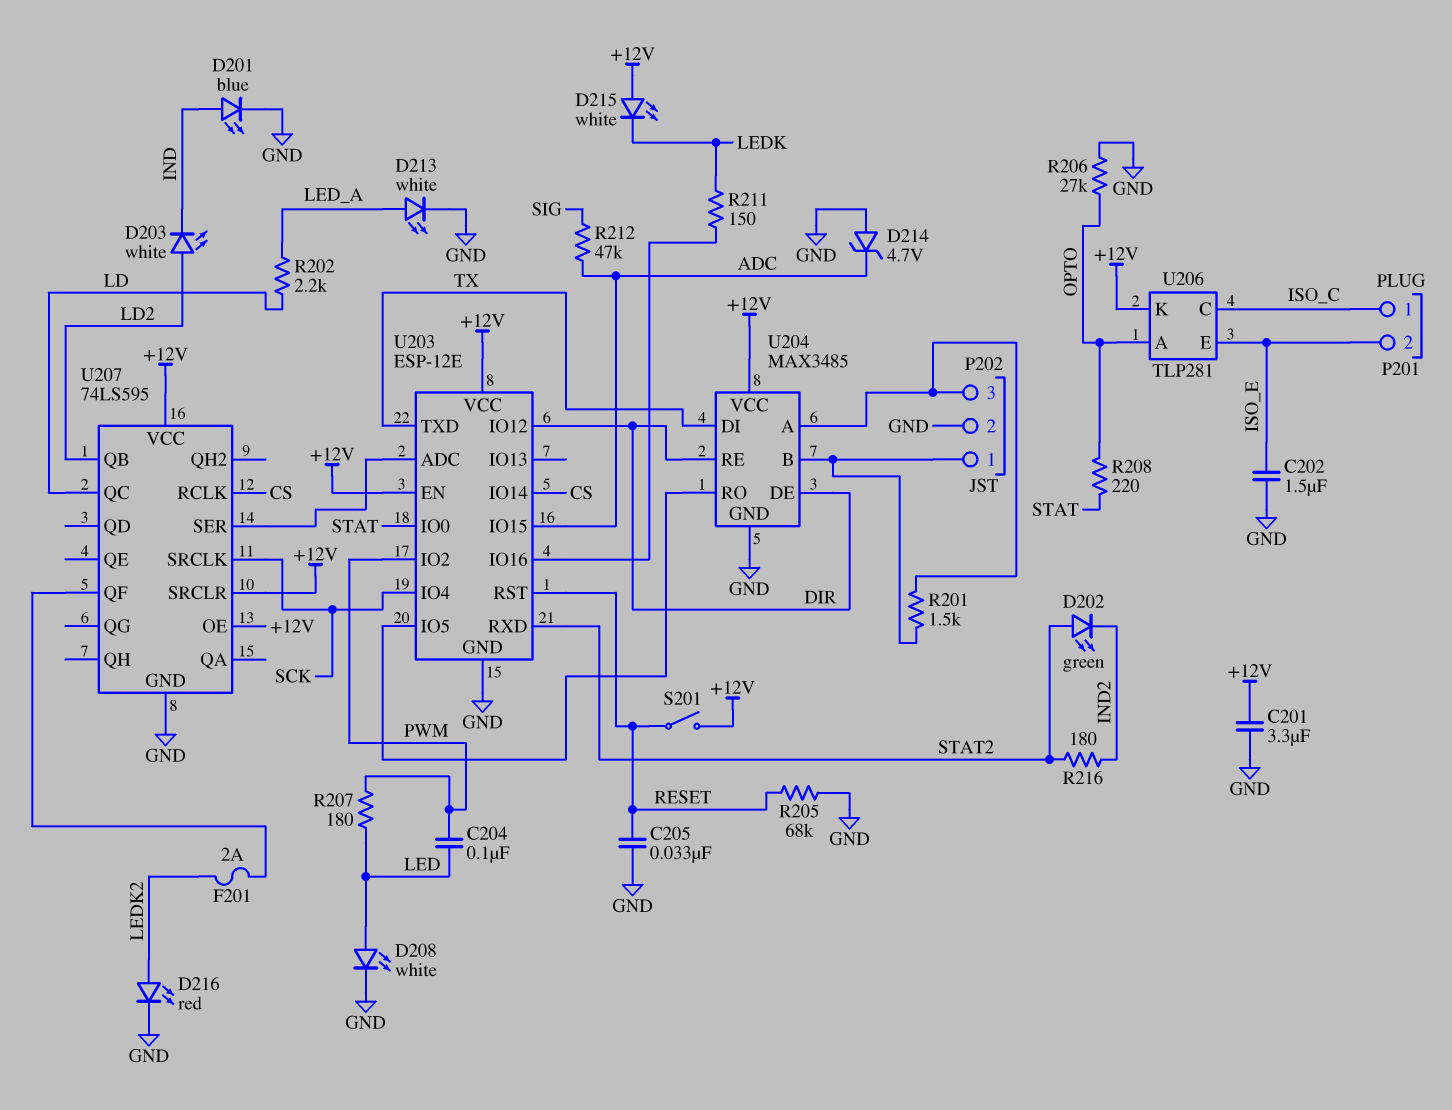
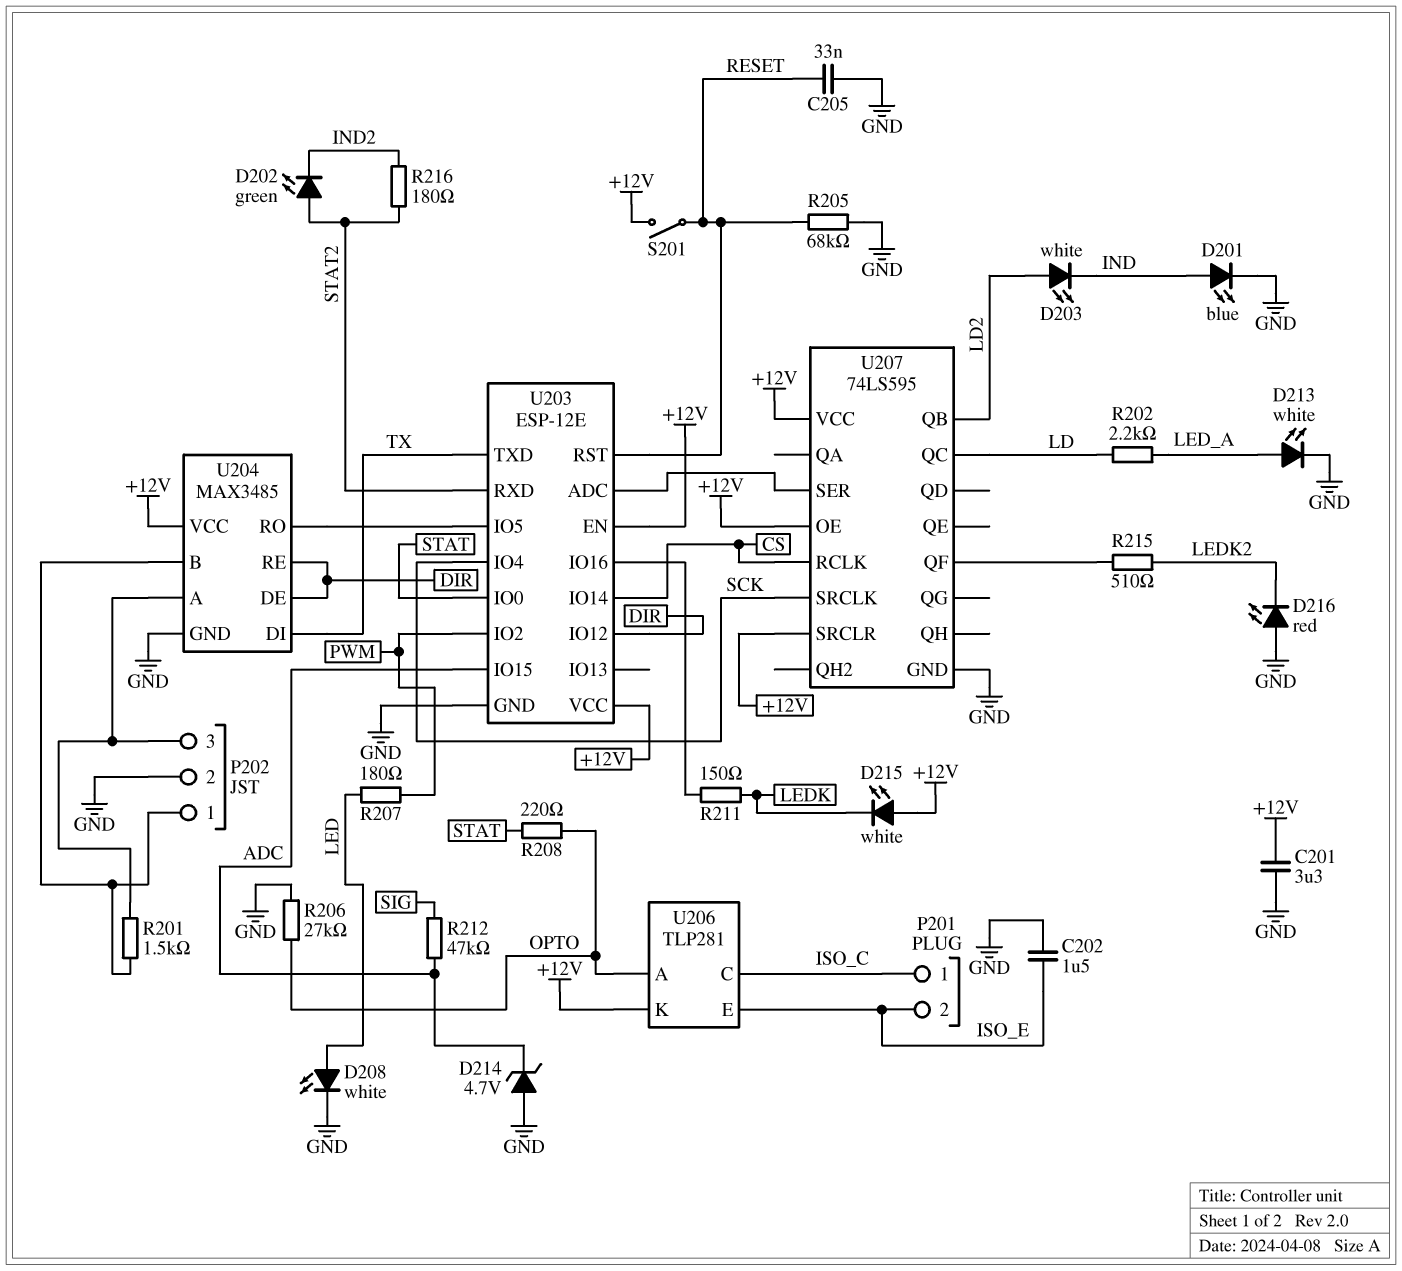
C204: 100nF (LED, PWM) -> none
D216: LED red (A LEDK2, K GND) -> LED red (A GND, K LEDK2)
F201: 2A (LEDK2, U207/QF) -> none
R215: none -> 510 (LEDK2, U207/QF)

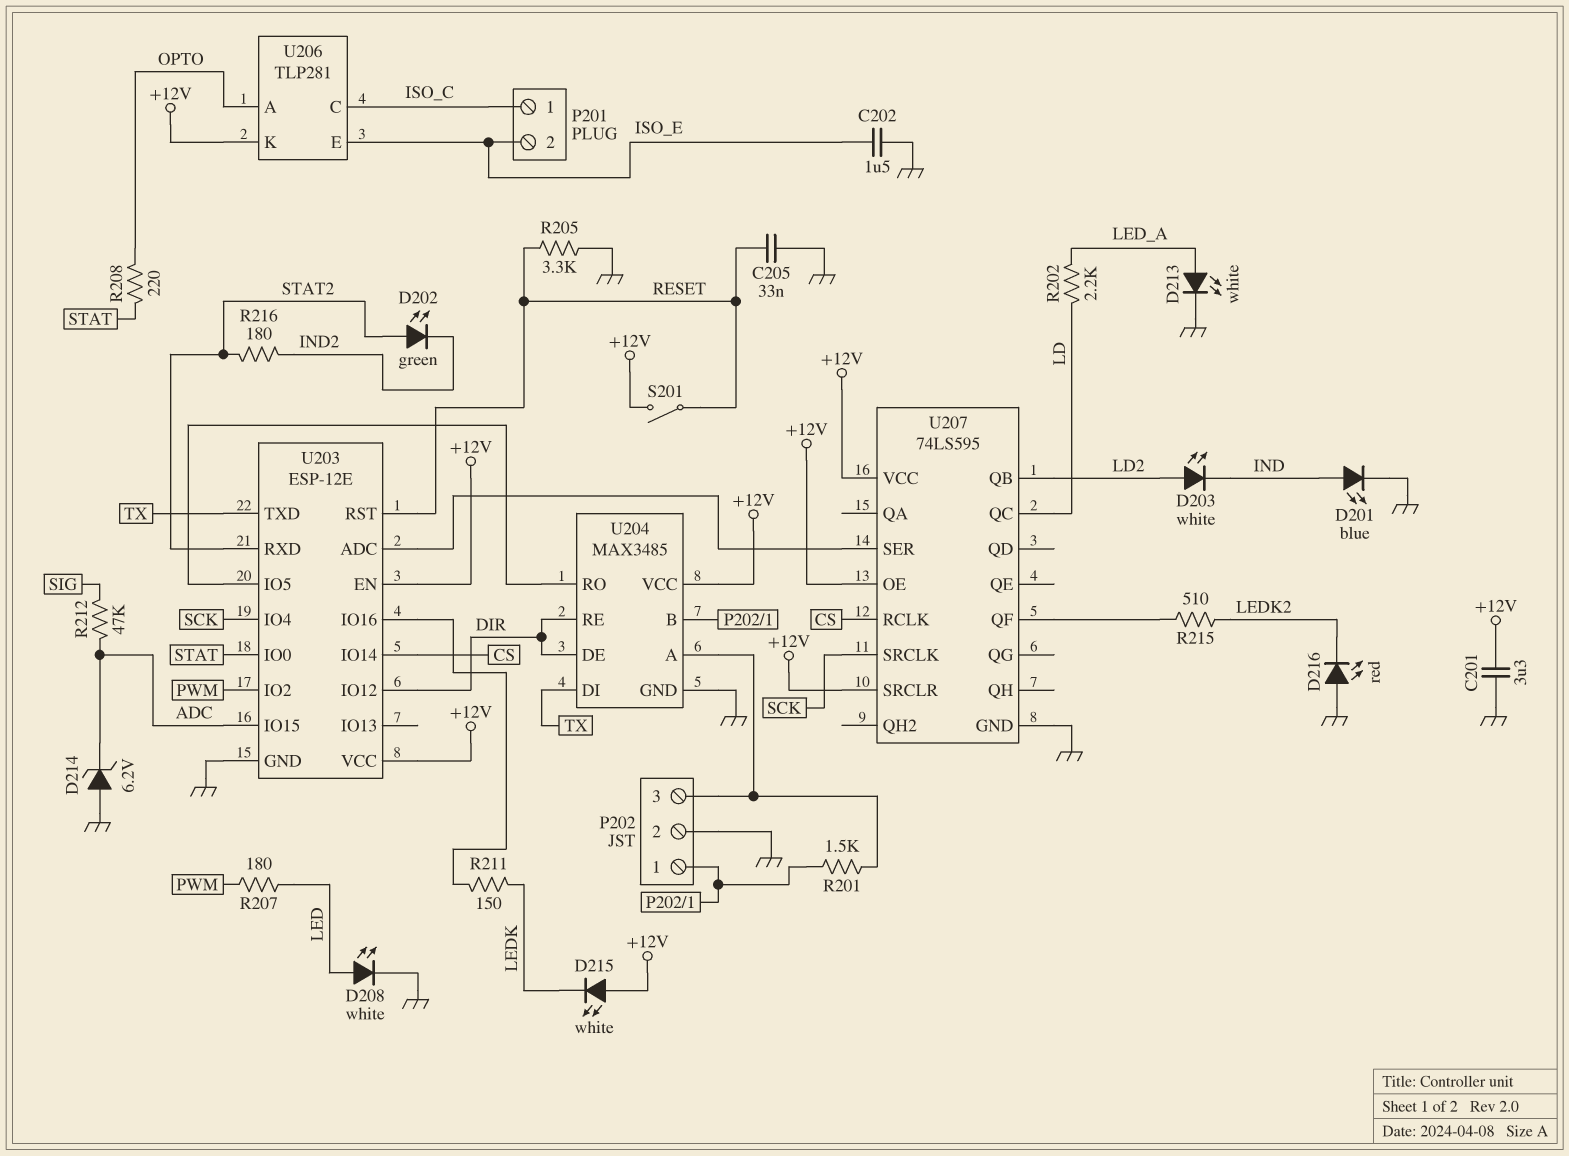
D214: zener 4.7V (A GND, K ADC) -> zener 6.2V (A GND, K ADC)
R205: 68k (GND, RESET) -> 3.3k (GND, RESET)
R206: 27k (GND, OPTO) -> none

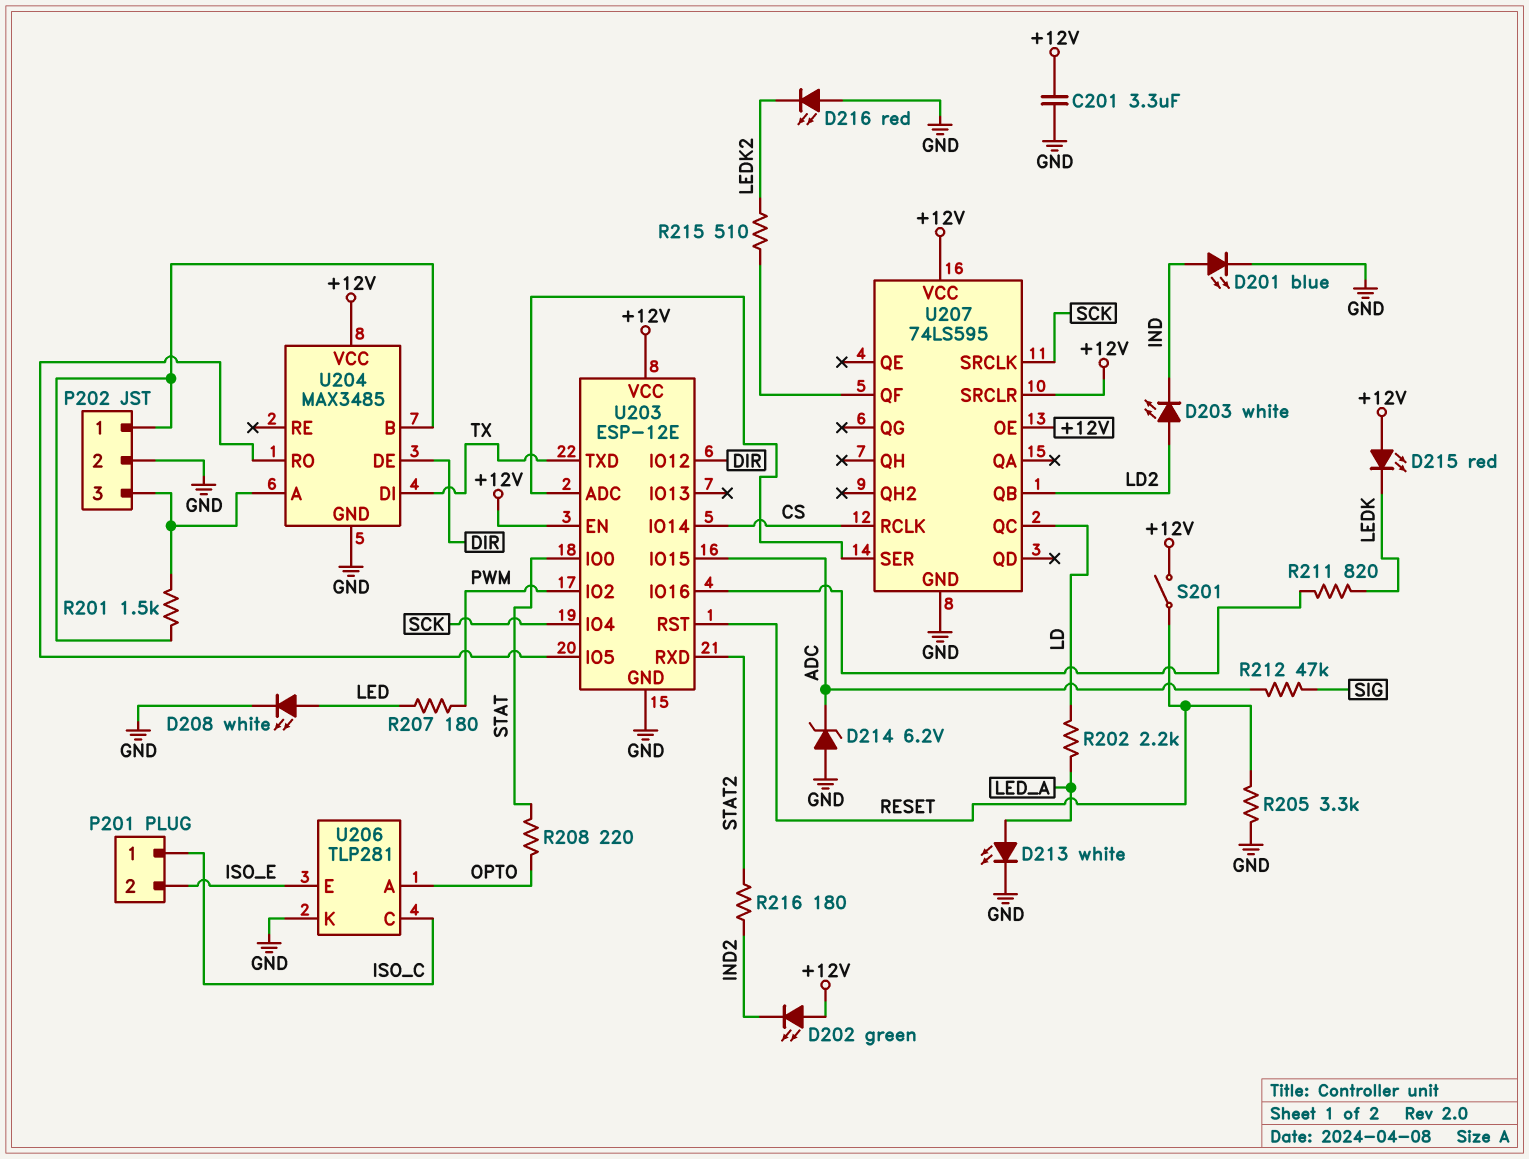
C202: 1.5uF (GND, ISO_E) -> none
C205: 33nF (GND, RESET) -> none
D202: LED green (A STAT2, K IND2) -> LED green (A +12V, K IND2)
D215: LED white (A +12V, K LEDK) -> LED red (A +12V, K LEDK)
R211: 150 (LEDK, U203/IO16) -> 820 (LEDK, U203/IO16)
U204 pin RE: DIR -> none
U206 pin K: +12V -> GND

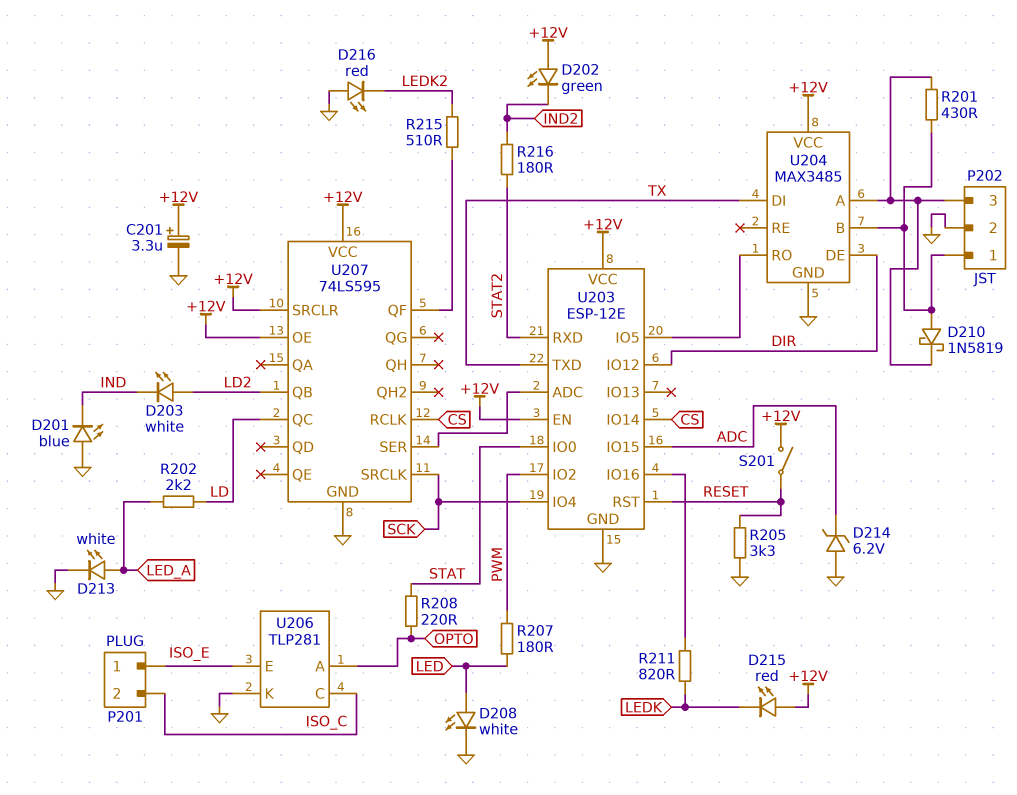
C201: 3.3uF (+12V, GND) -> 3.3uF (plus +12V, minus GND)
D201: LED blue (A IND, K GND) -> LED blue (A GND, K IND)
D210: none -> schottky 1N5819 (A P202/1, K P202/3)
P201 pin 1: ISO_C -> ISO_E
P201 pin 2: ISO_E -> ISO_C
R201: 1.5k (P202/1, P202/3) -> 430 (P202/1, P202/3)
R212: 47k (ADC, SIG) -> none

